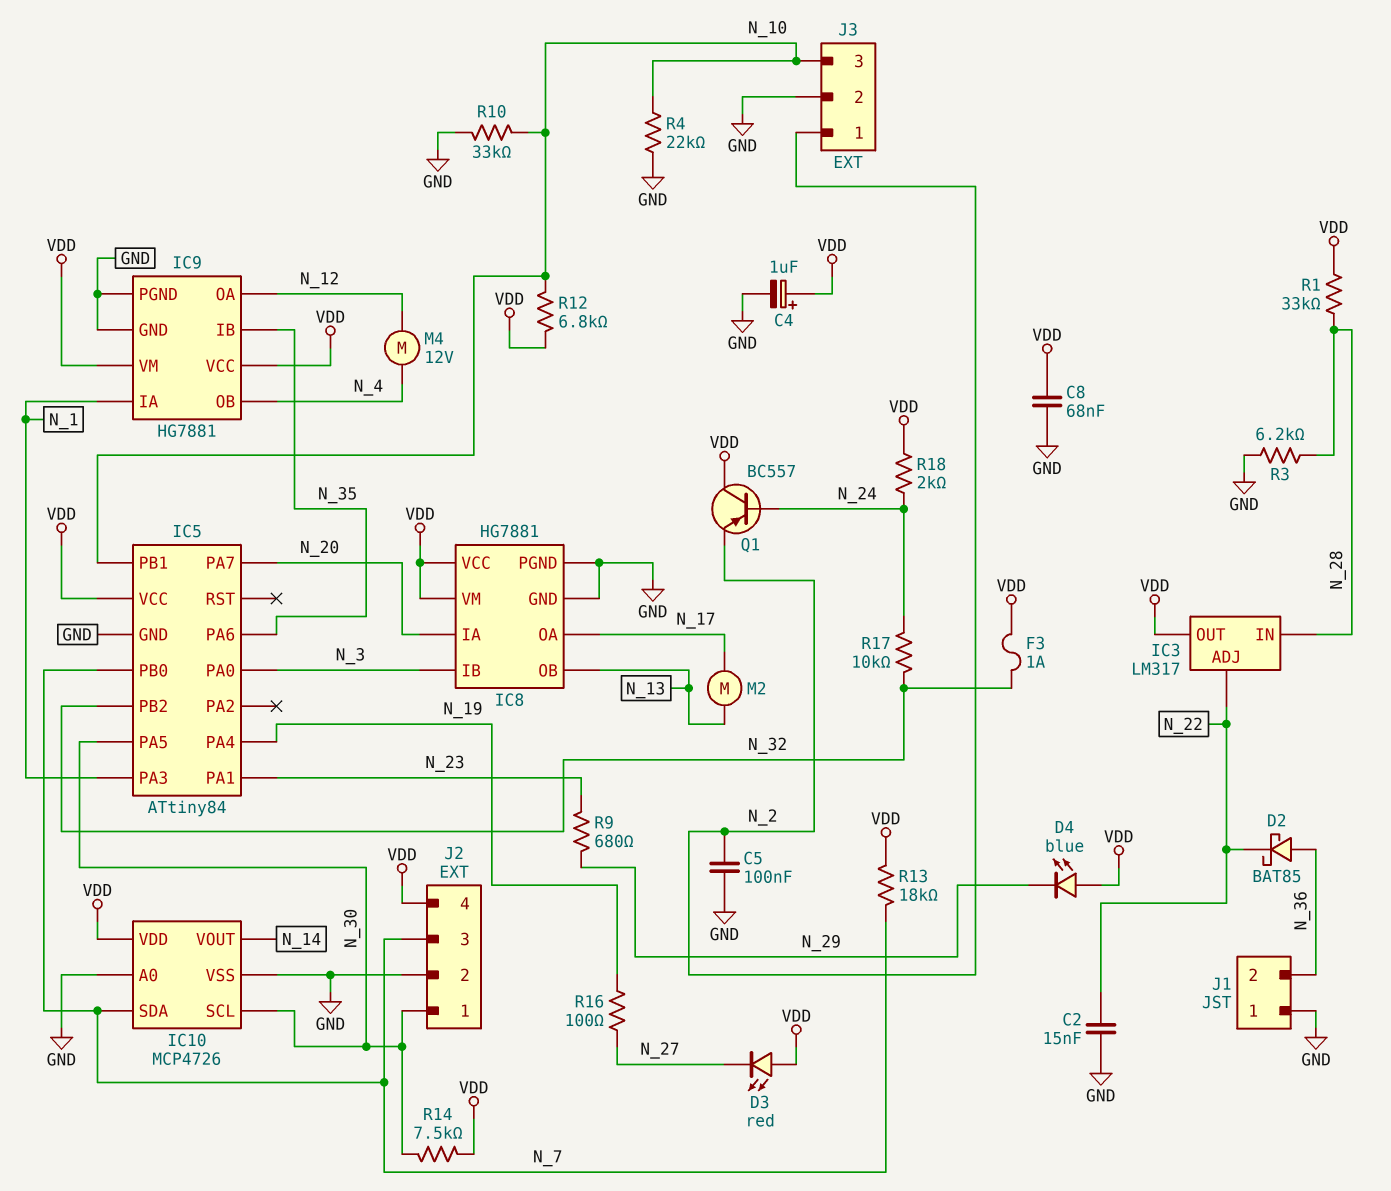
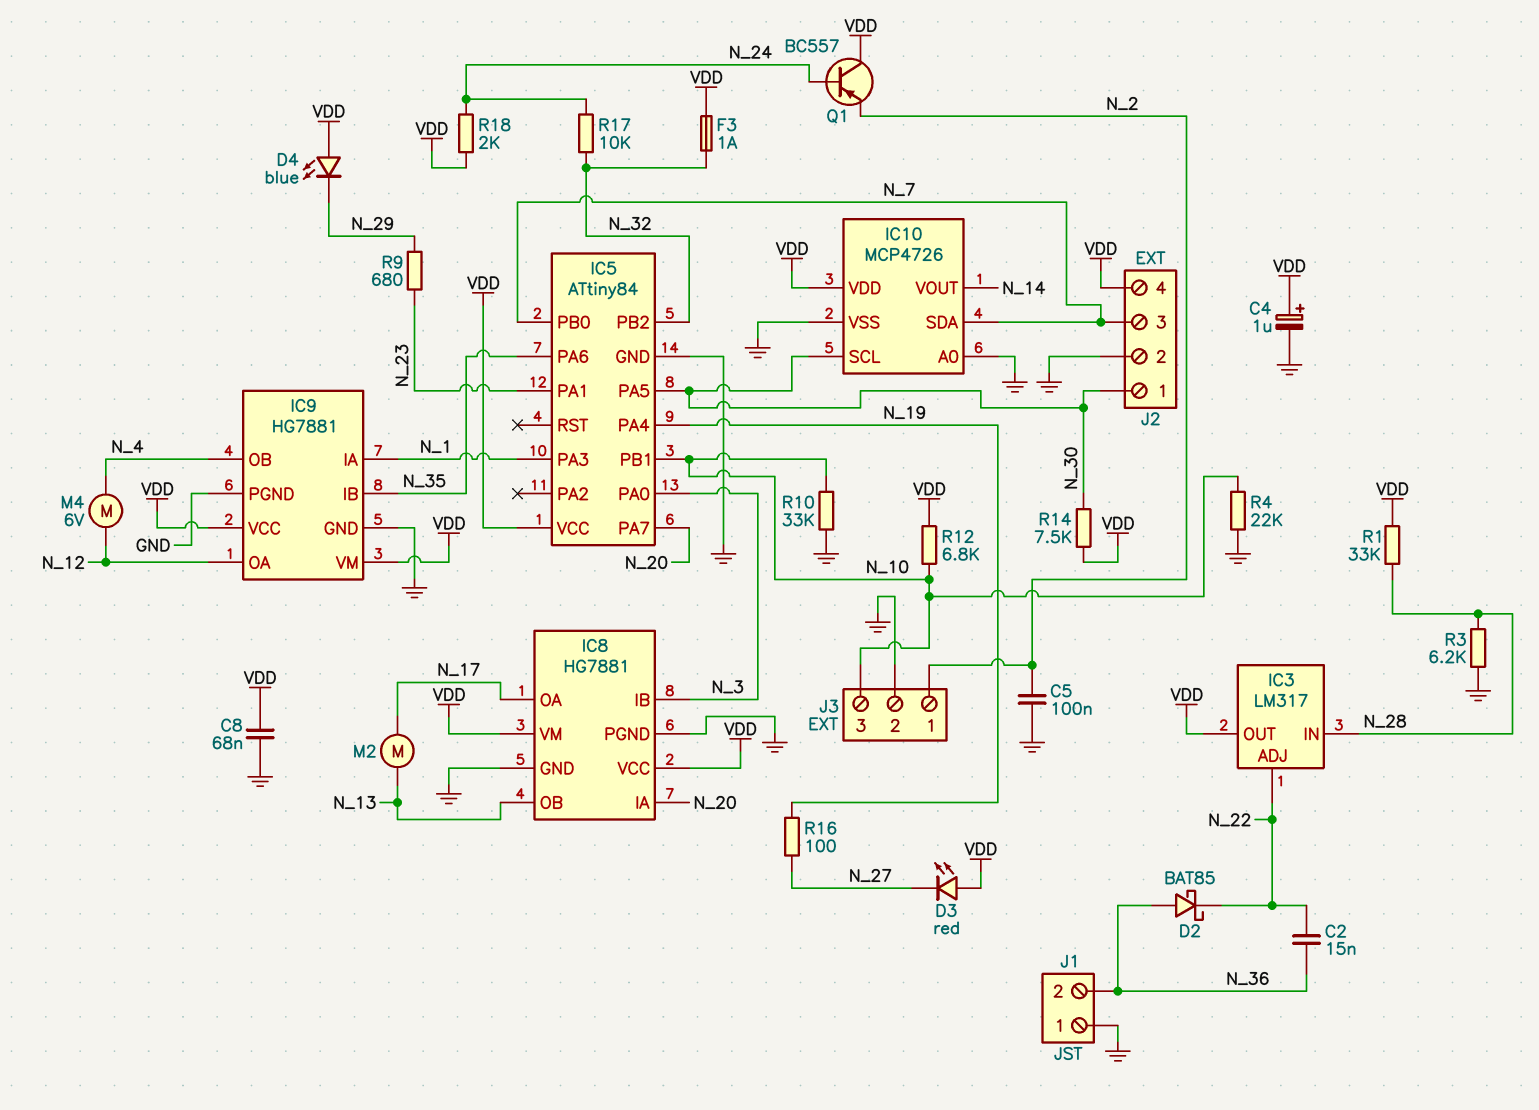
C2: 15nF (GND, N_22) -> 15nF (N_22, N_36)
M4: motor 12V (N_4, N_12) -> motor 6V (N_4, N_12)
R13: 18k (N_7, VDD) -> none

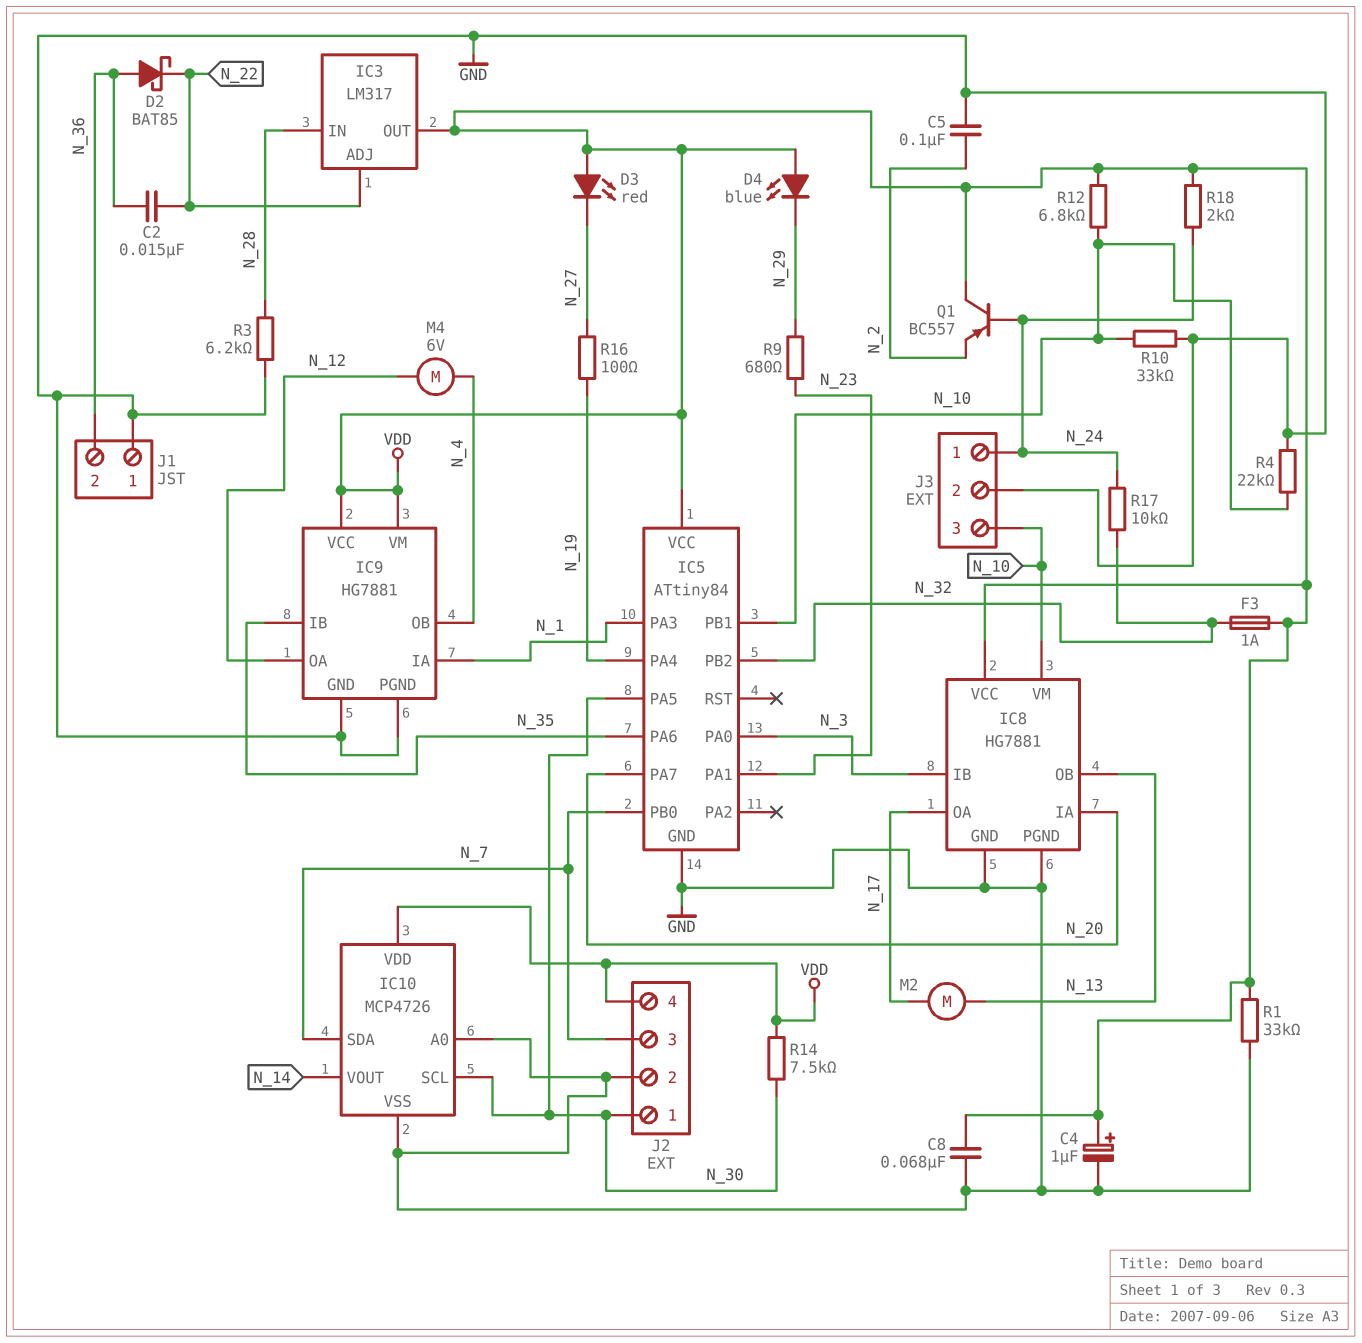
IC8 pin VM: VDD -> N_10
J3 pin 1: N_2 -> N_24
R1: 33k (N_28, VDD) -> 33k (GND, VDD)

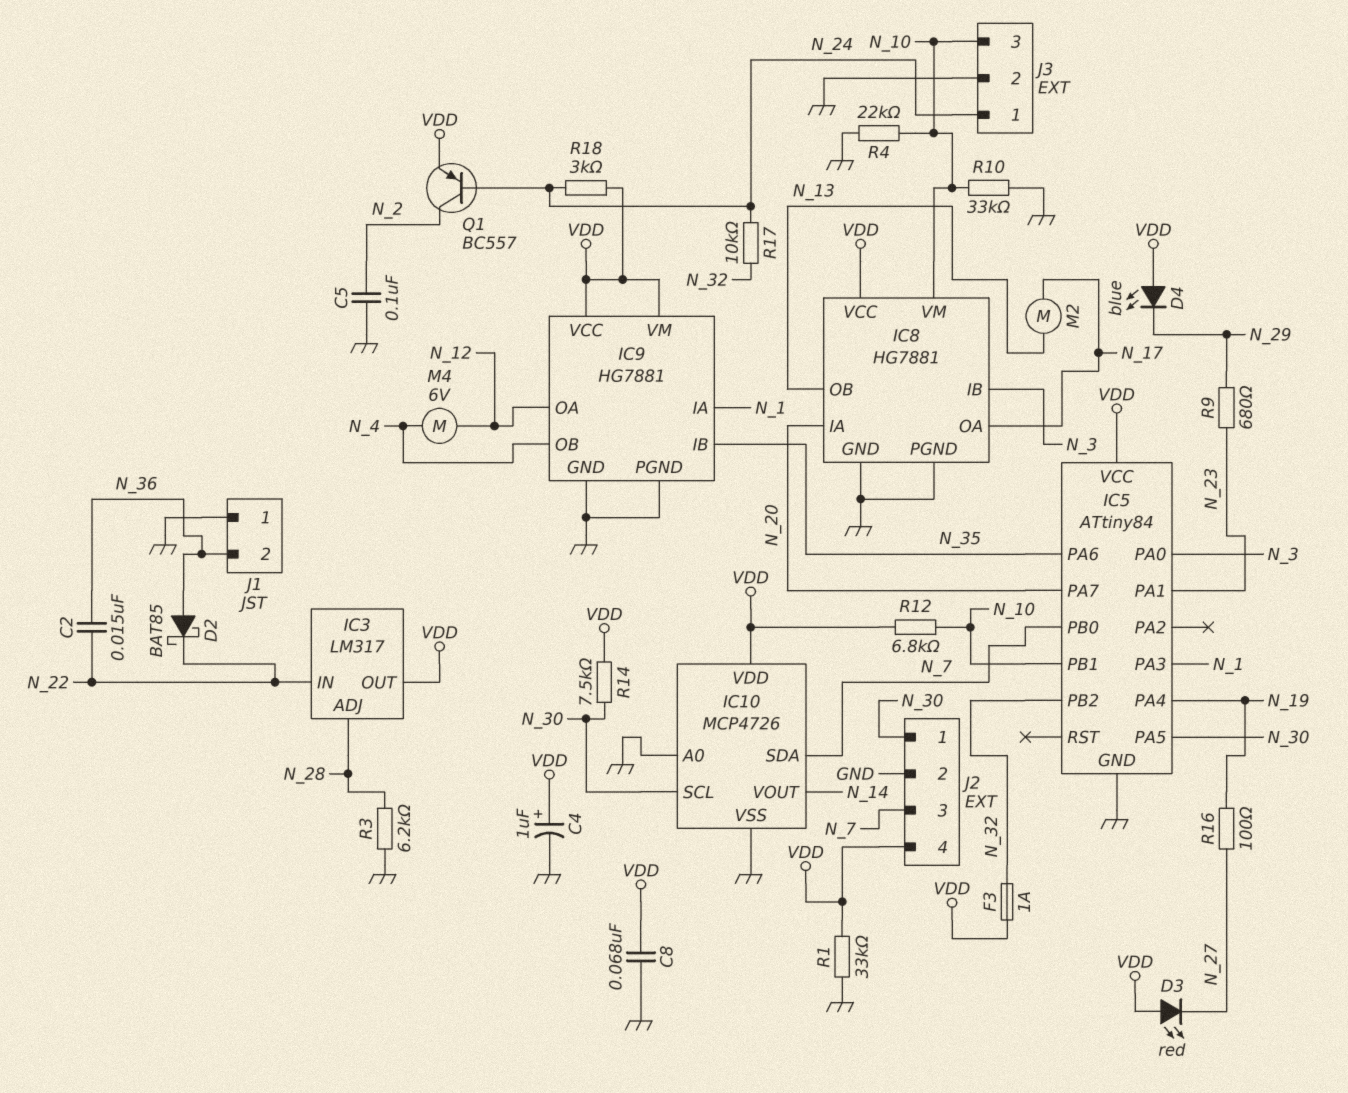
IC3 pin ADJ: N_22 -> N_28
IC3 pin IN: N_28 -> N_22
Q1: PNP BC557 (B N_24, C VDD, E N_2) -> PNP BC557 (B N_24, C N_2, E VDD)
R18: 2k (N_24, VDD) -> 3k (N_24, VDD)

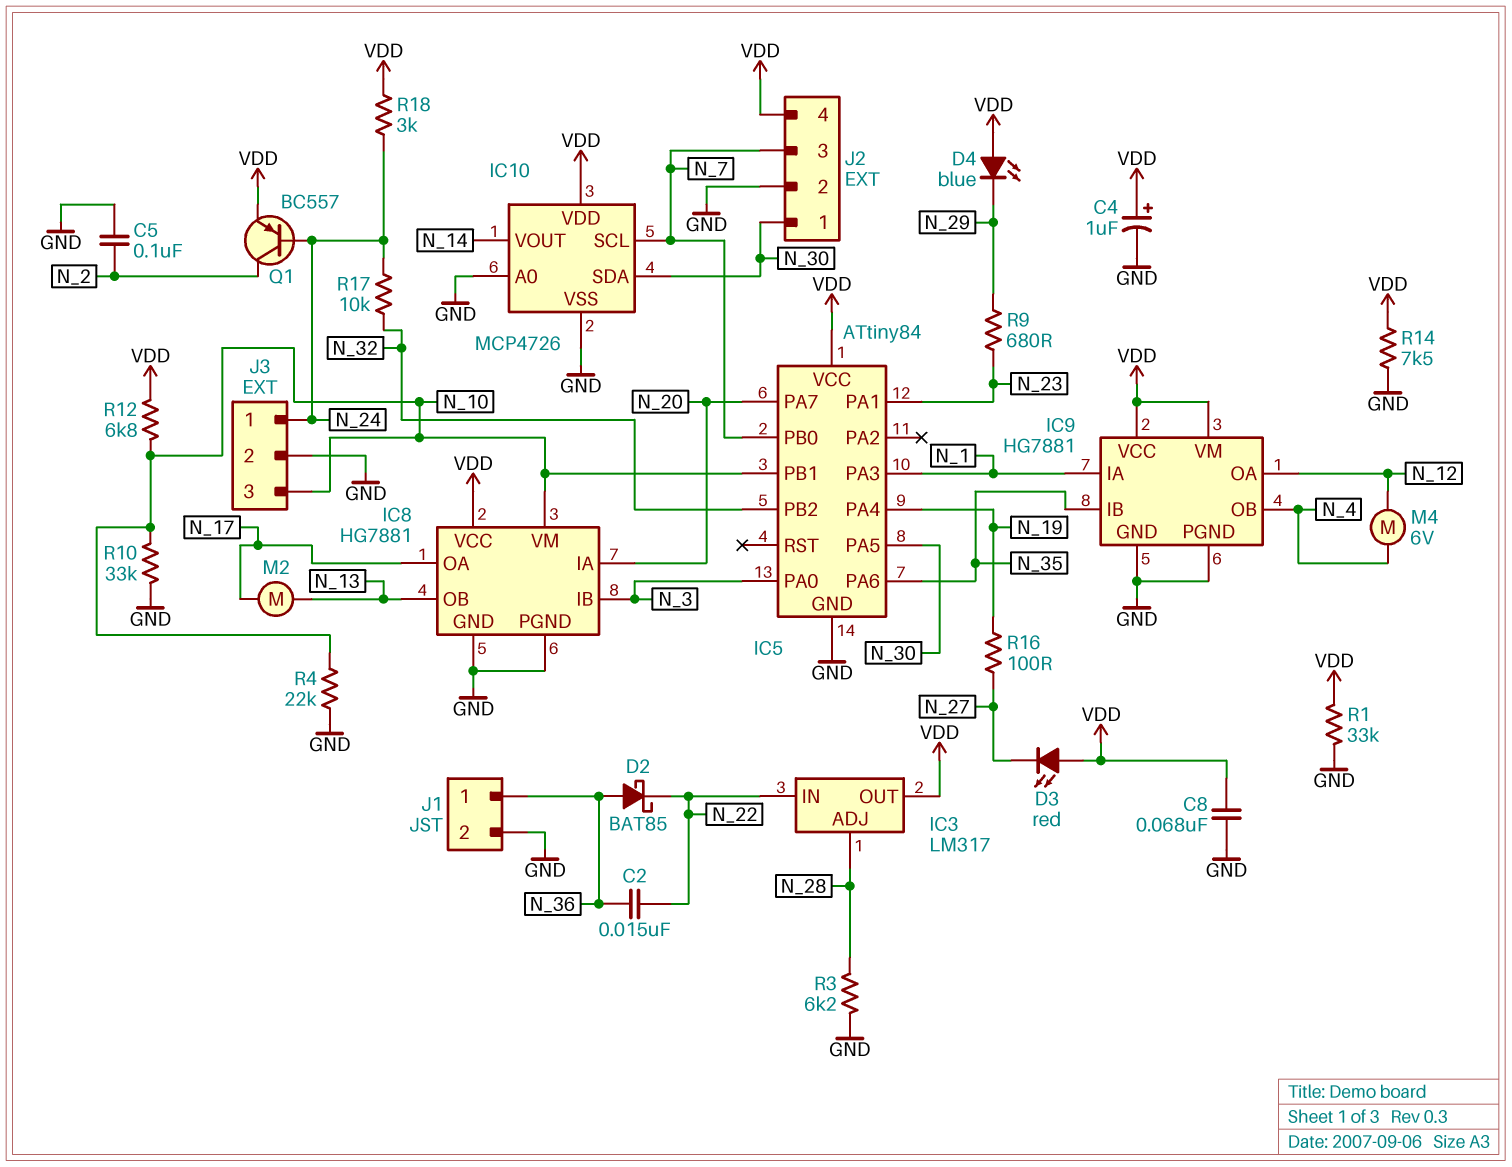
F3: 1A (N_32, VDD) -> none
IC10 pin SCL: N_30 -> N_7
IC10 pin SDA: N_7 -> N_30
J1 pin 1: GND -> N_36
J1 pin 2: N_36 -> GND
R14: 7.5k (N_30, VDD) -> 7.5k (GND, VDD)

